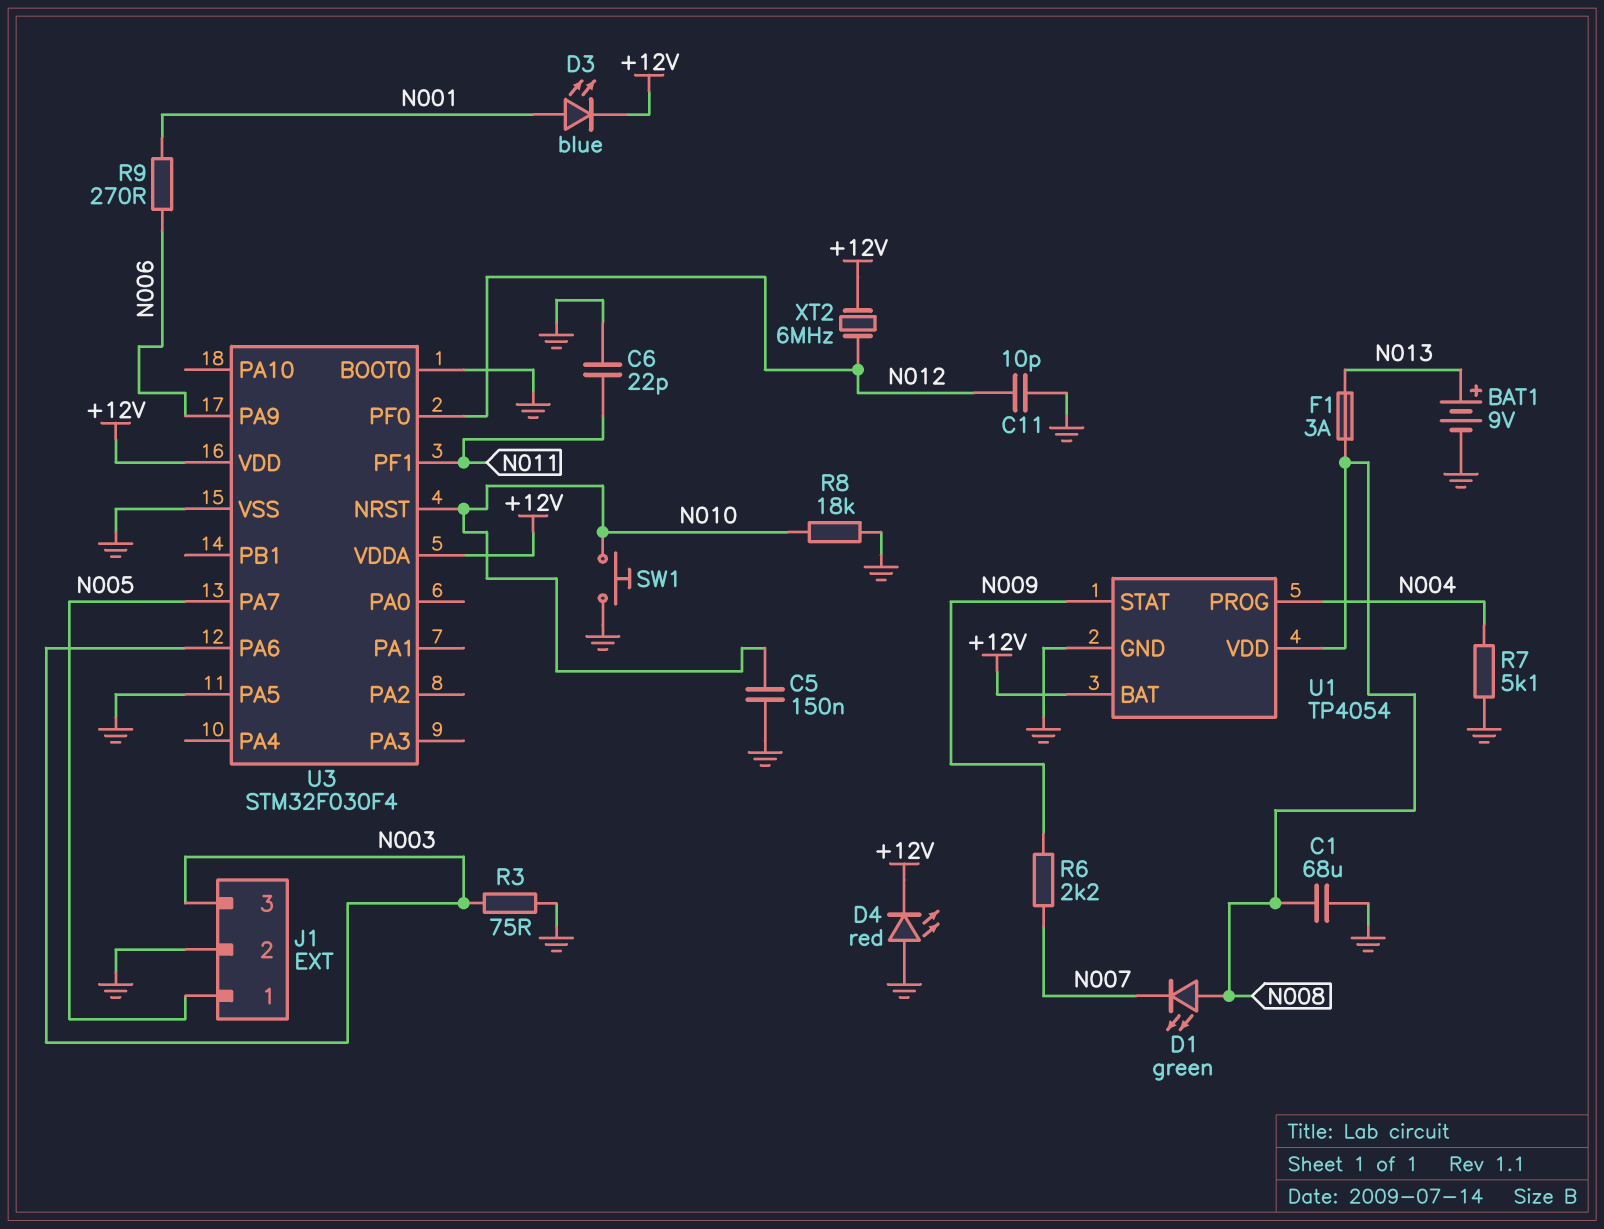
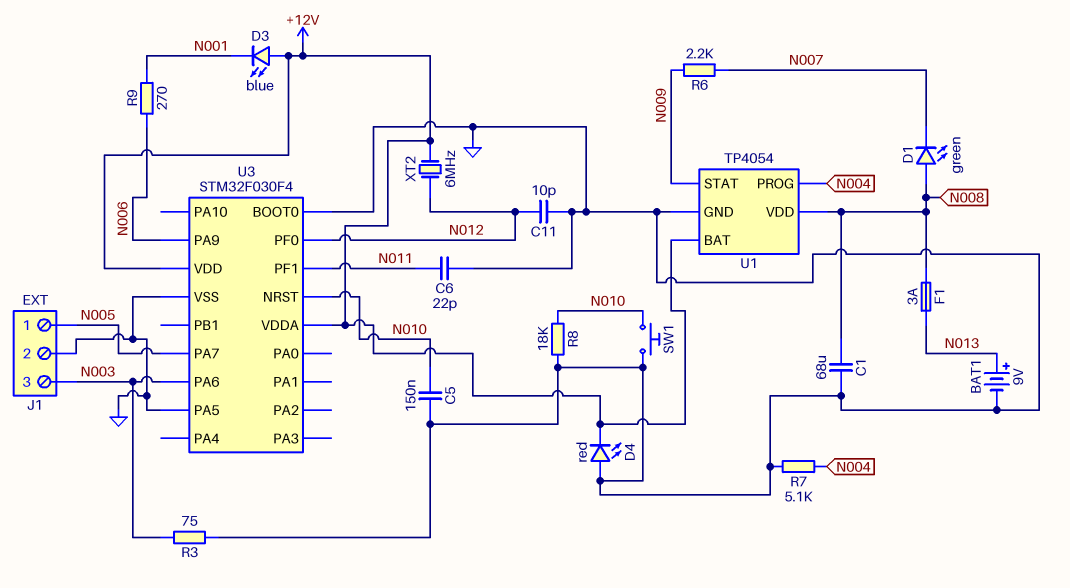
D3: LED blue (A N001, K +12V) -> LED blue (A +12V, K N001)

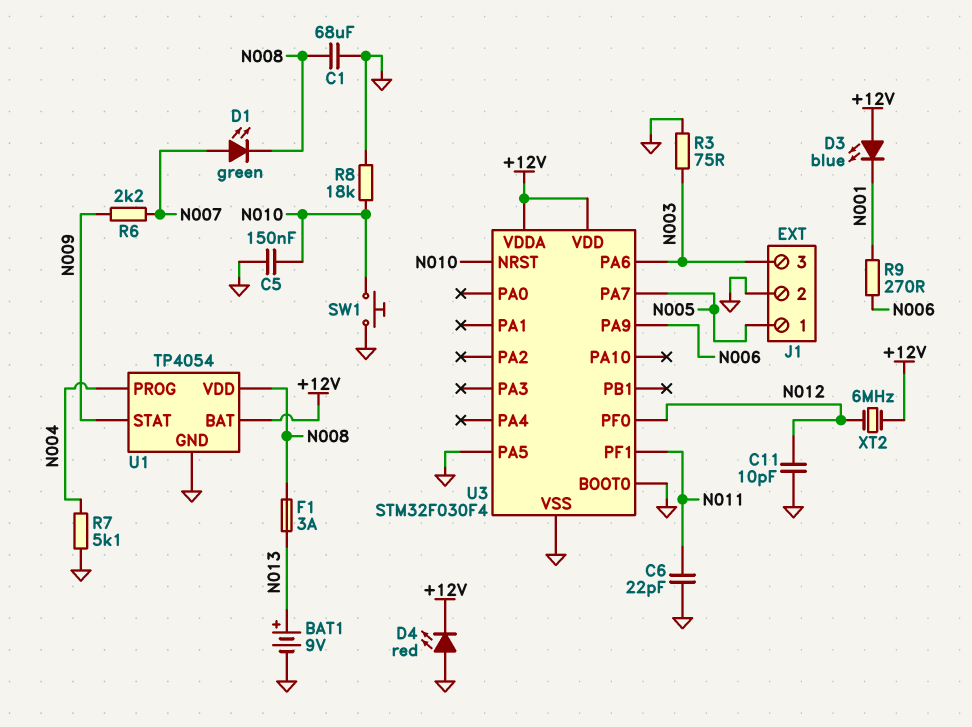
D1: LED green (A N008, K N007) -> LED green (A N007, K N008)

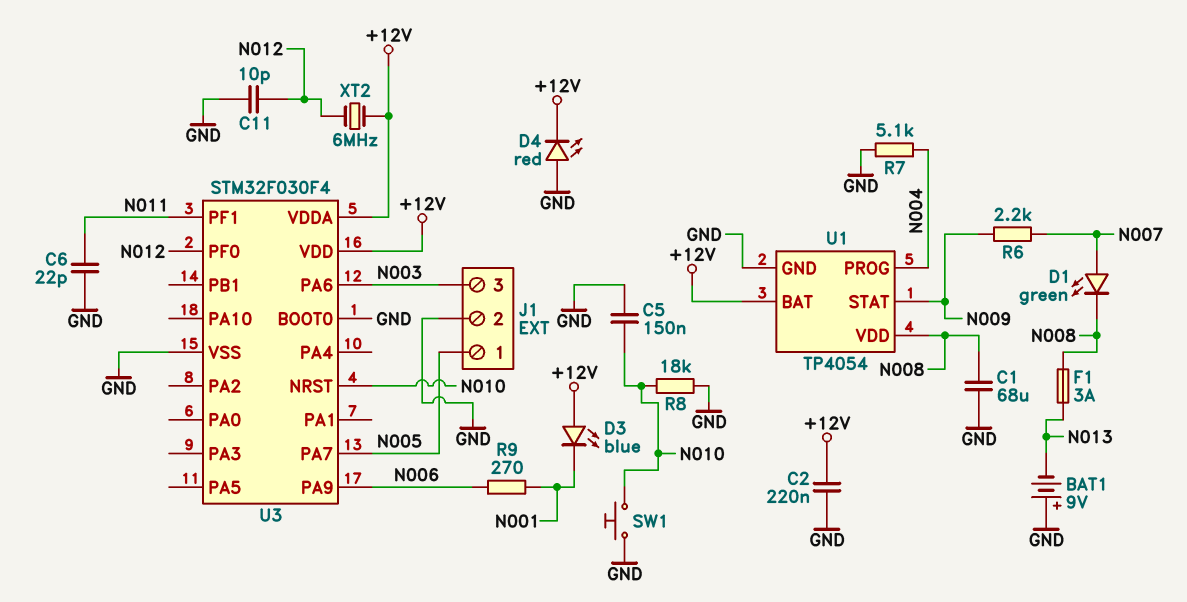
BAT1: 9V (plus N013, minus GND) -> 9V (plus GND, minus N013)
C2: none -> 220nF (+12V, GND)
R3: 75 (GND, N003) -> none
U3 pin PA5: GND -> none

